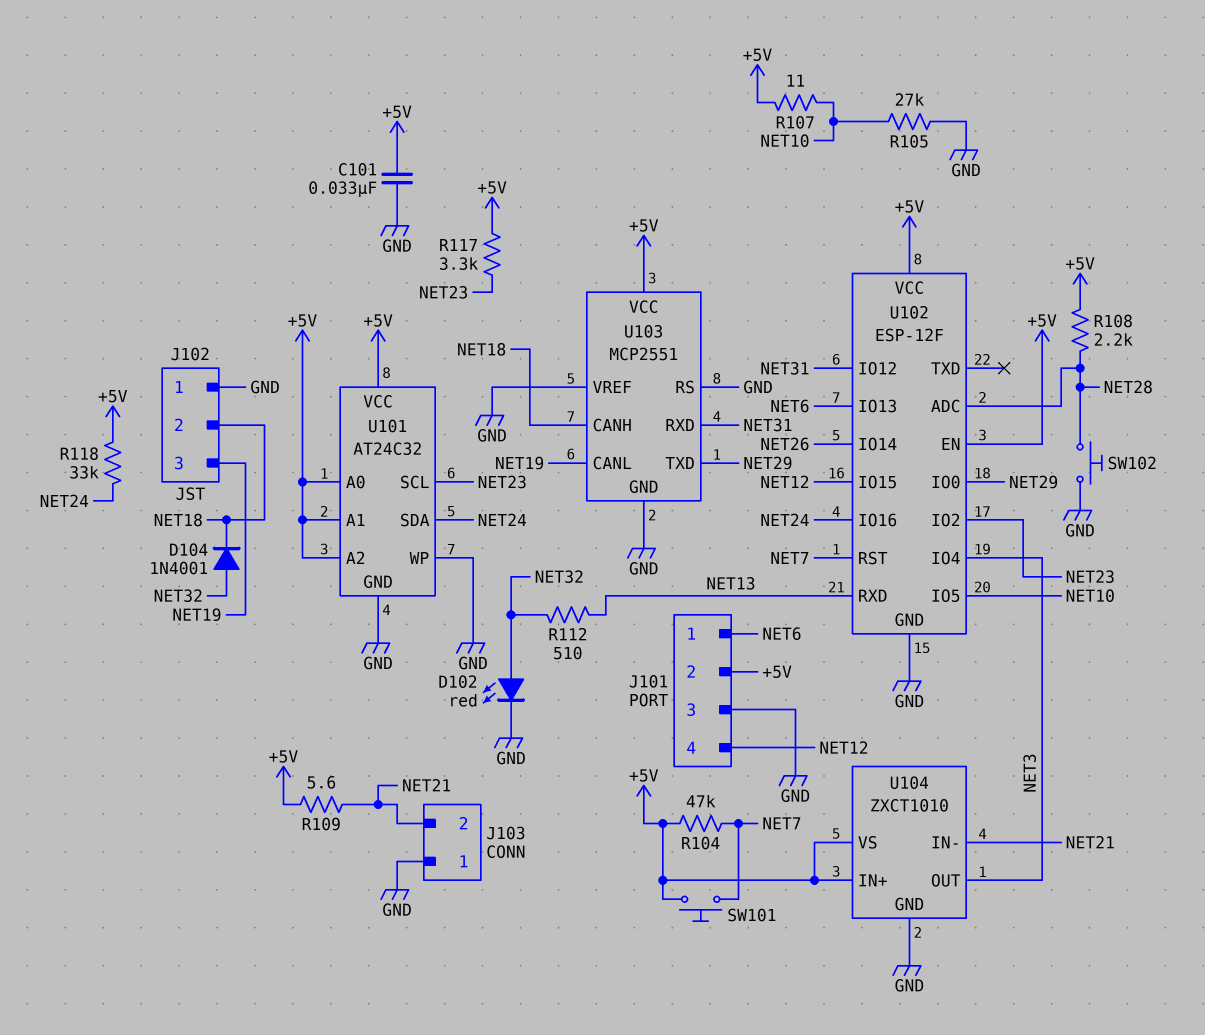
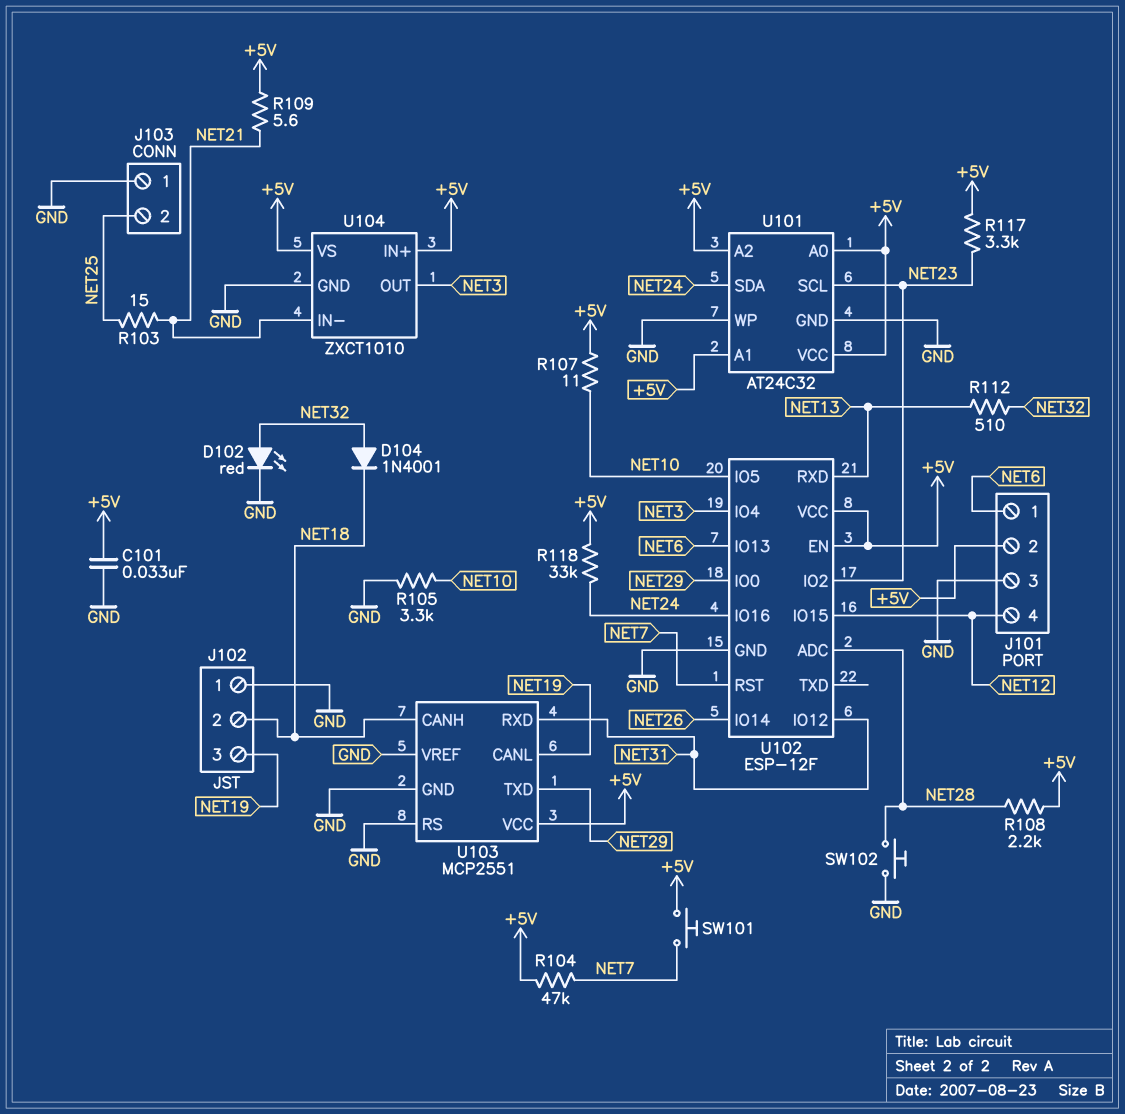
J103 pin 2: NET21 -> NET25
R103: none -> 15 (NET21, NET25)
R105: 27k (GND, NET10) -> 3.3k (GND, NET10)

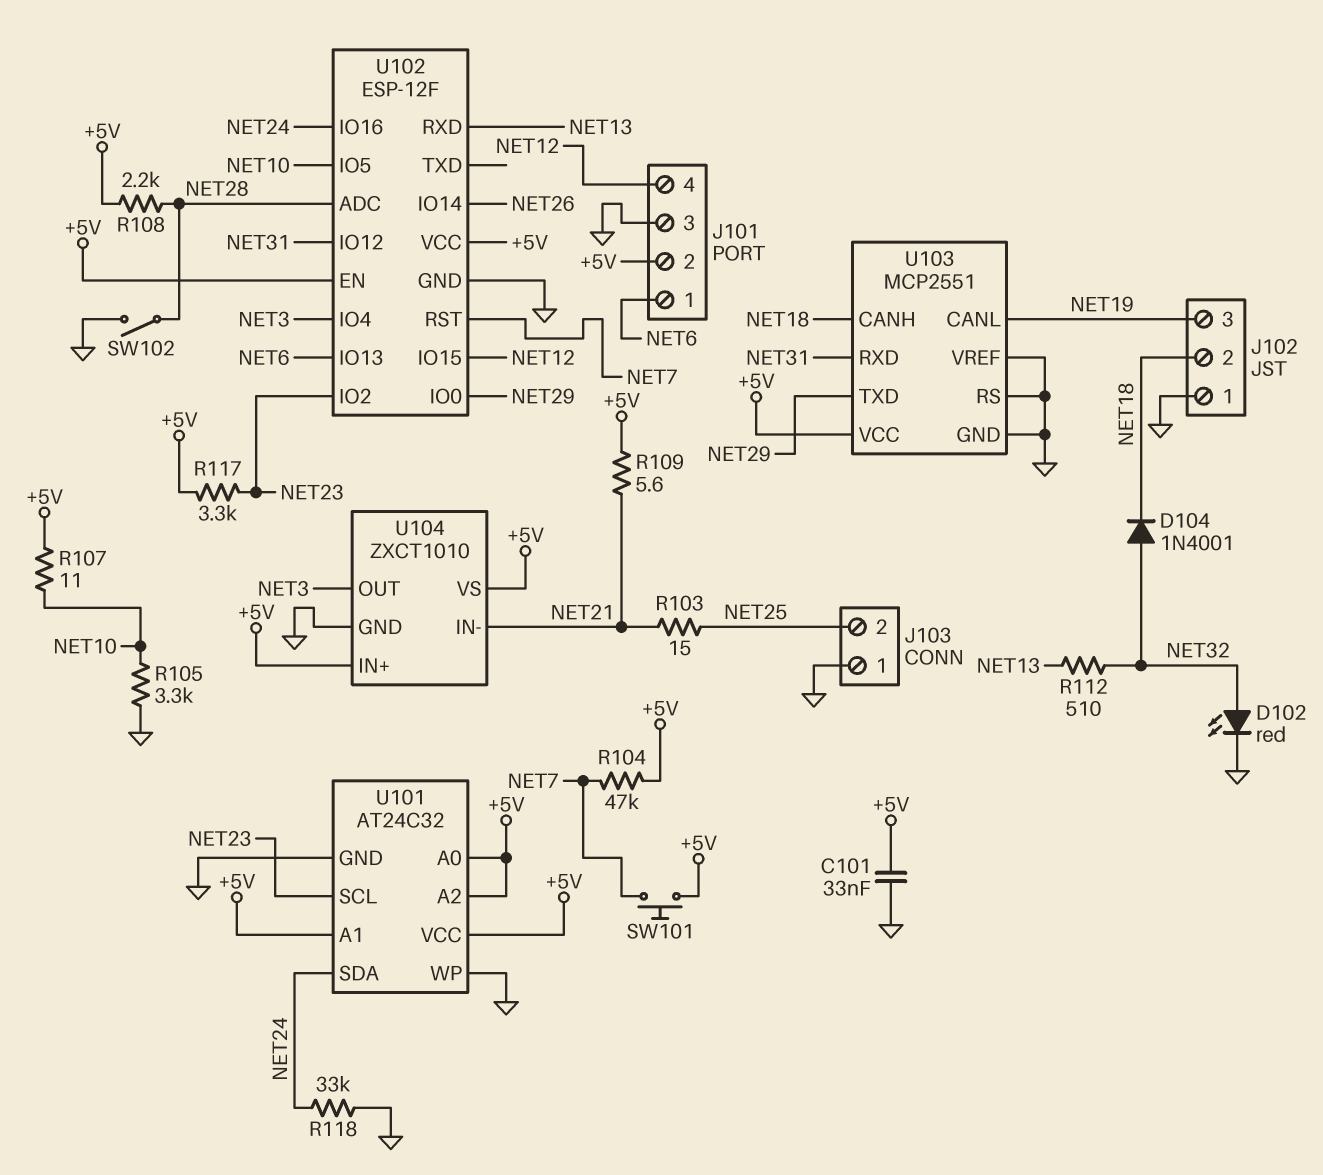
R118: 33k (+5V, NET24) -> 33k (GND, NET24)
SW102: button (GND, NET28) -> switch (GND, NET28)

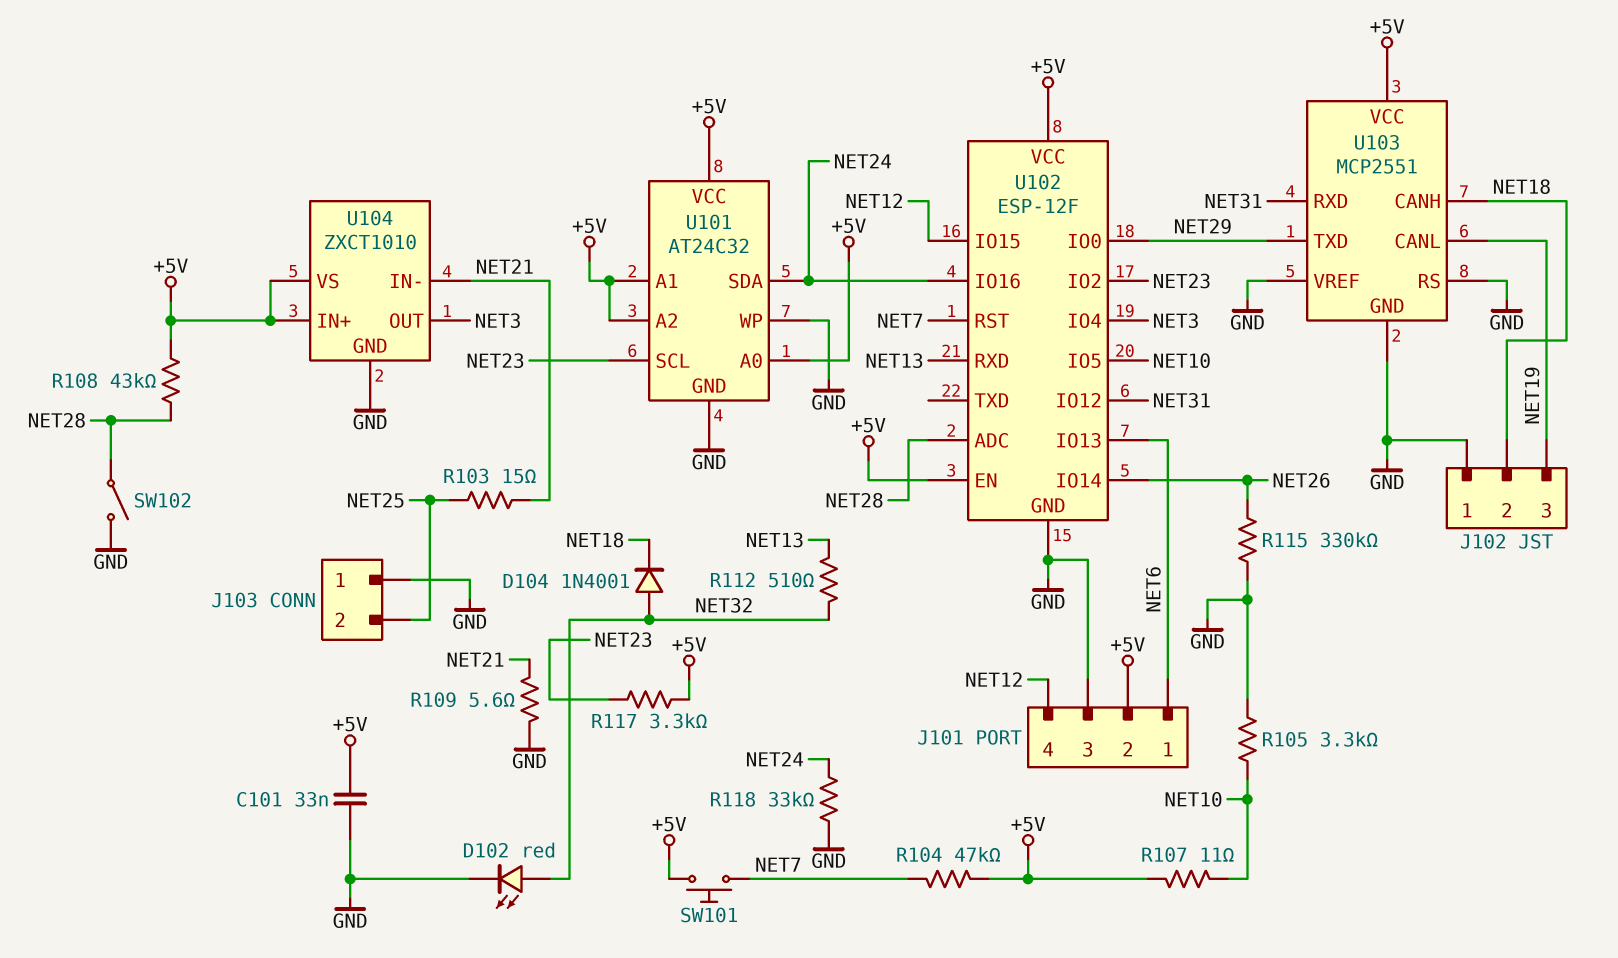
R108: 2.2k (+5V, NET28) -> 43k (+5V, NET28)
R109: 5.6 (+5V, NET21) -> 5.6 (GND, NET21)
R115: none -> 330k (GND, NET26)

